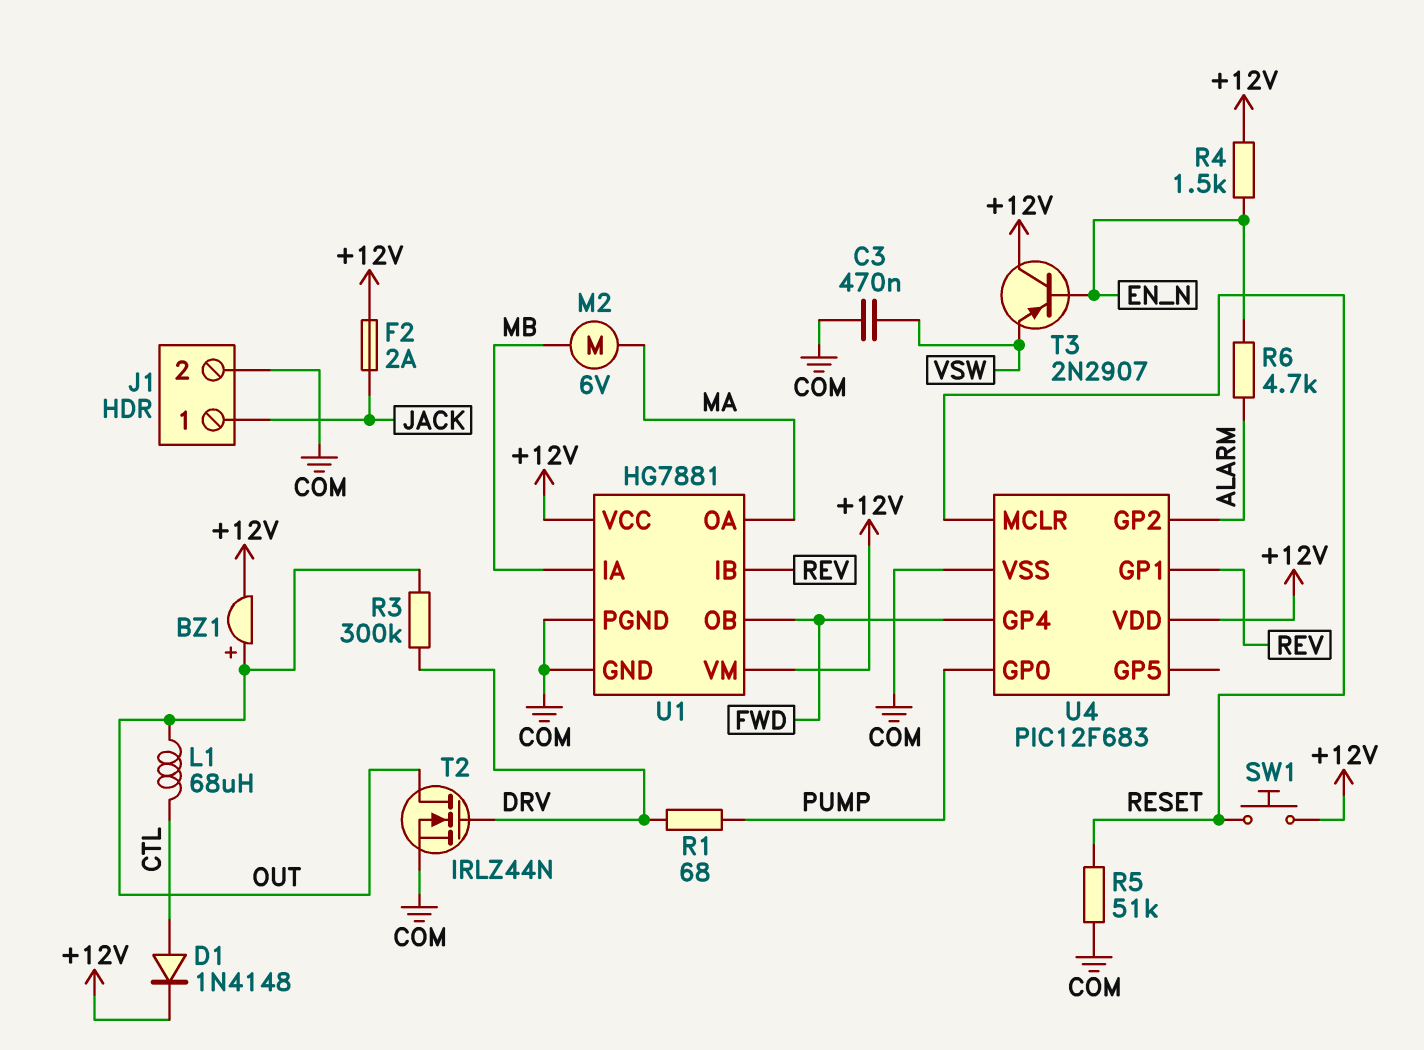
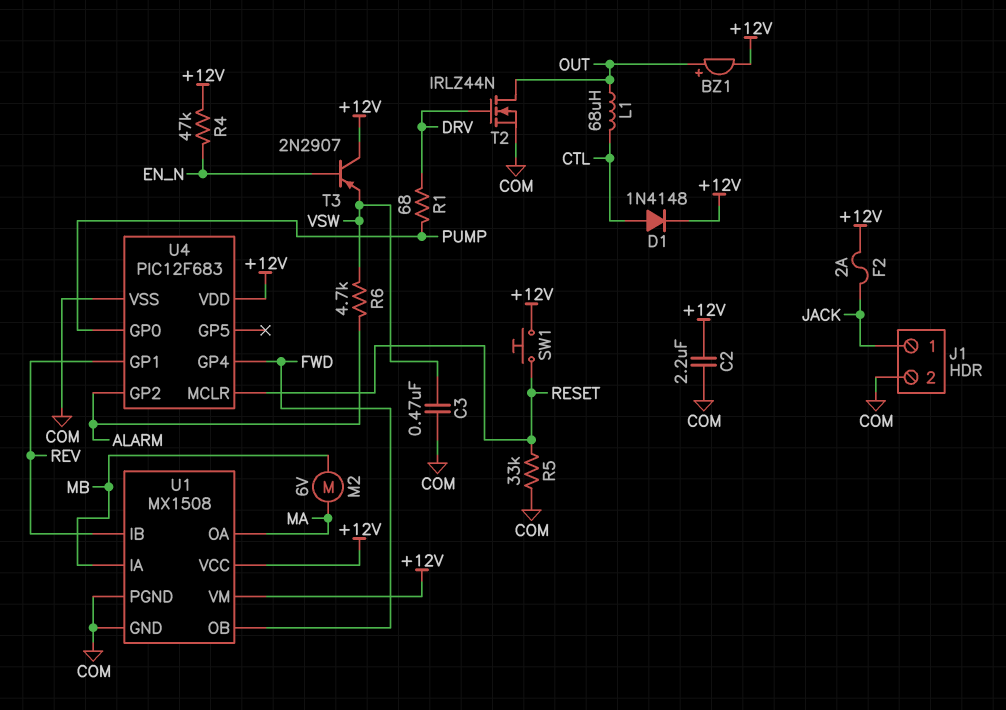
C2: none -> 2.2uF (+12V, COM)
R3: 300k (DRV, OUT) -> none
R4: 1.5k (+12V, EN_N) -> 47k (+12V, EN_N)
R5: 51k (COM, RESET) -> 33k (COM, RESET)
R6: 4.7k (ALARM, EN_N) -> 4.7k (ALARM, VSW)
U1: HG7881 -> MX1508

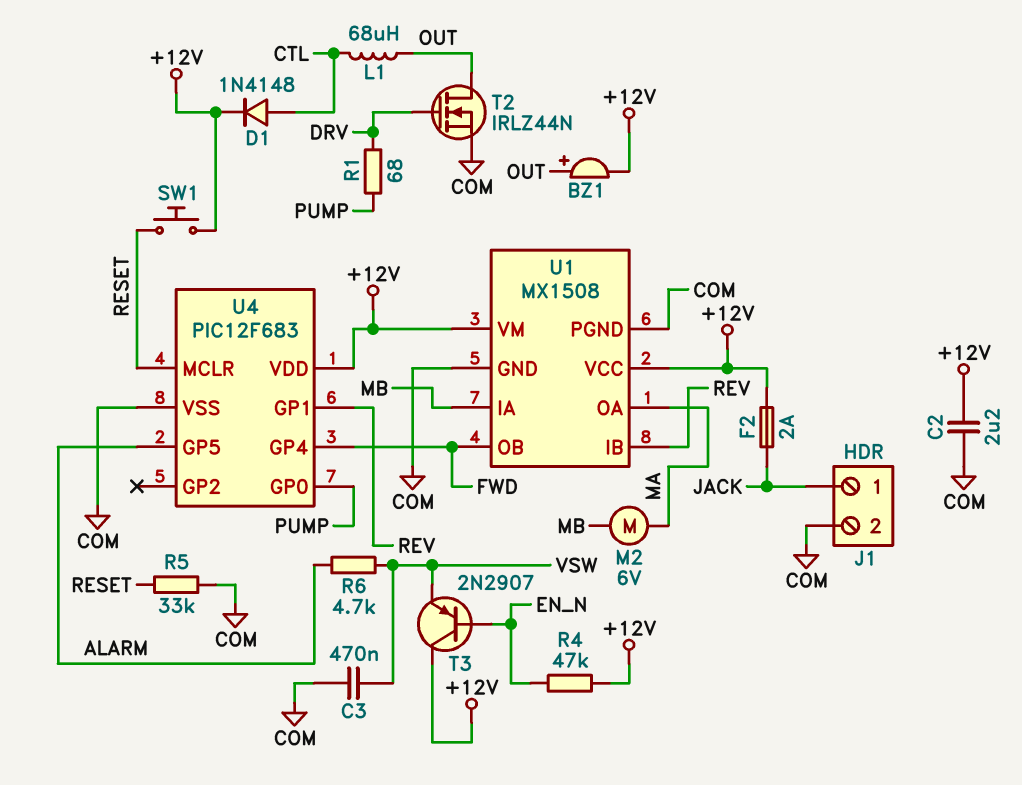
U4 pin GP2: ALARM -> none
U4 pin GP5: none -> ALARM

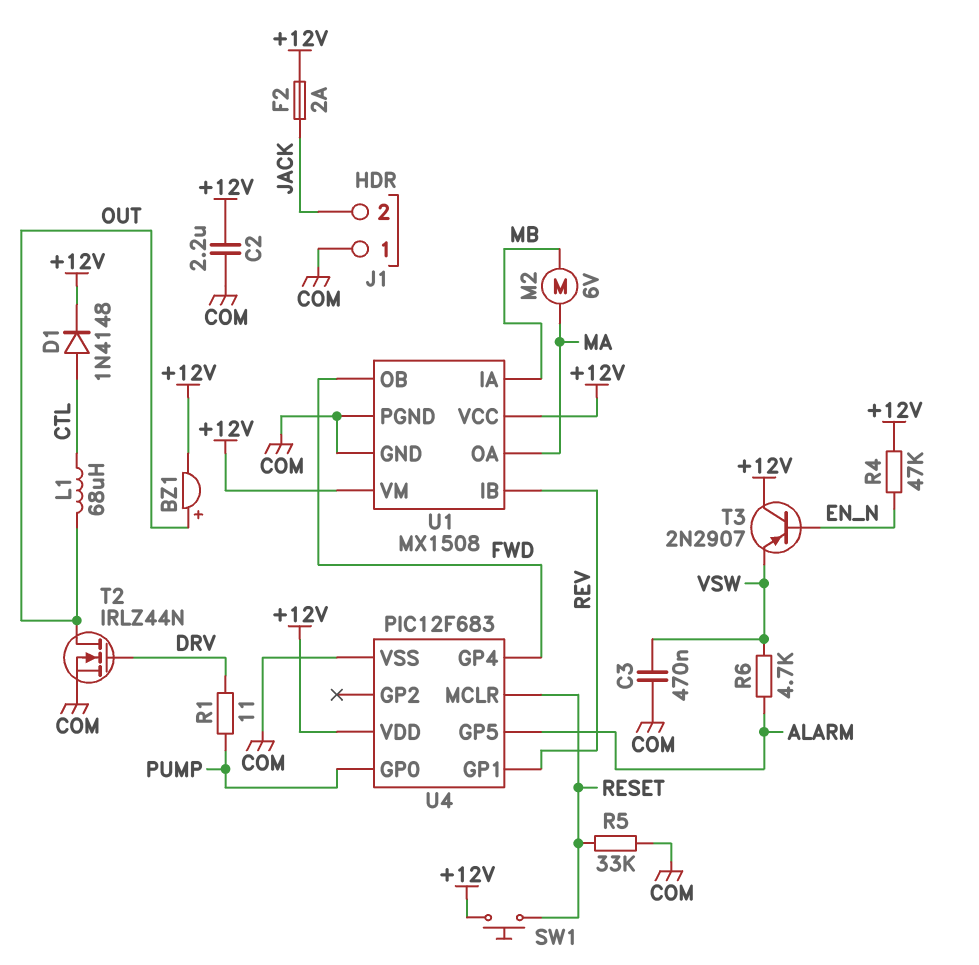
J1 pin 1: JACK -> COM
J1 pin 2: COM -> JACK
R1: 68 (DRV, PUMP) -> 11 (DRV, PUMP)

